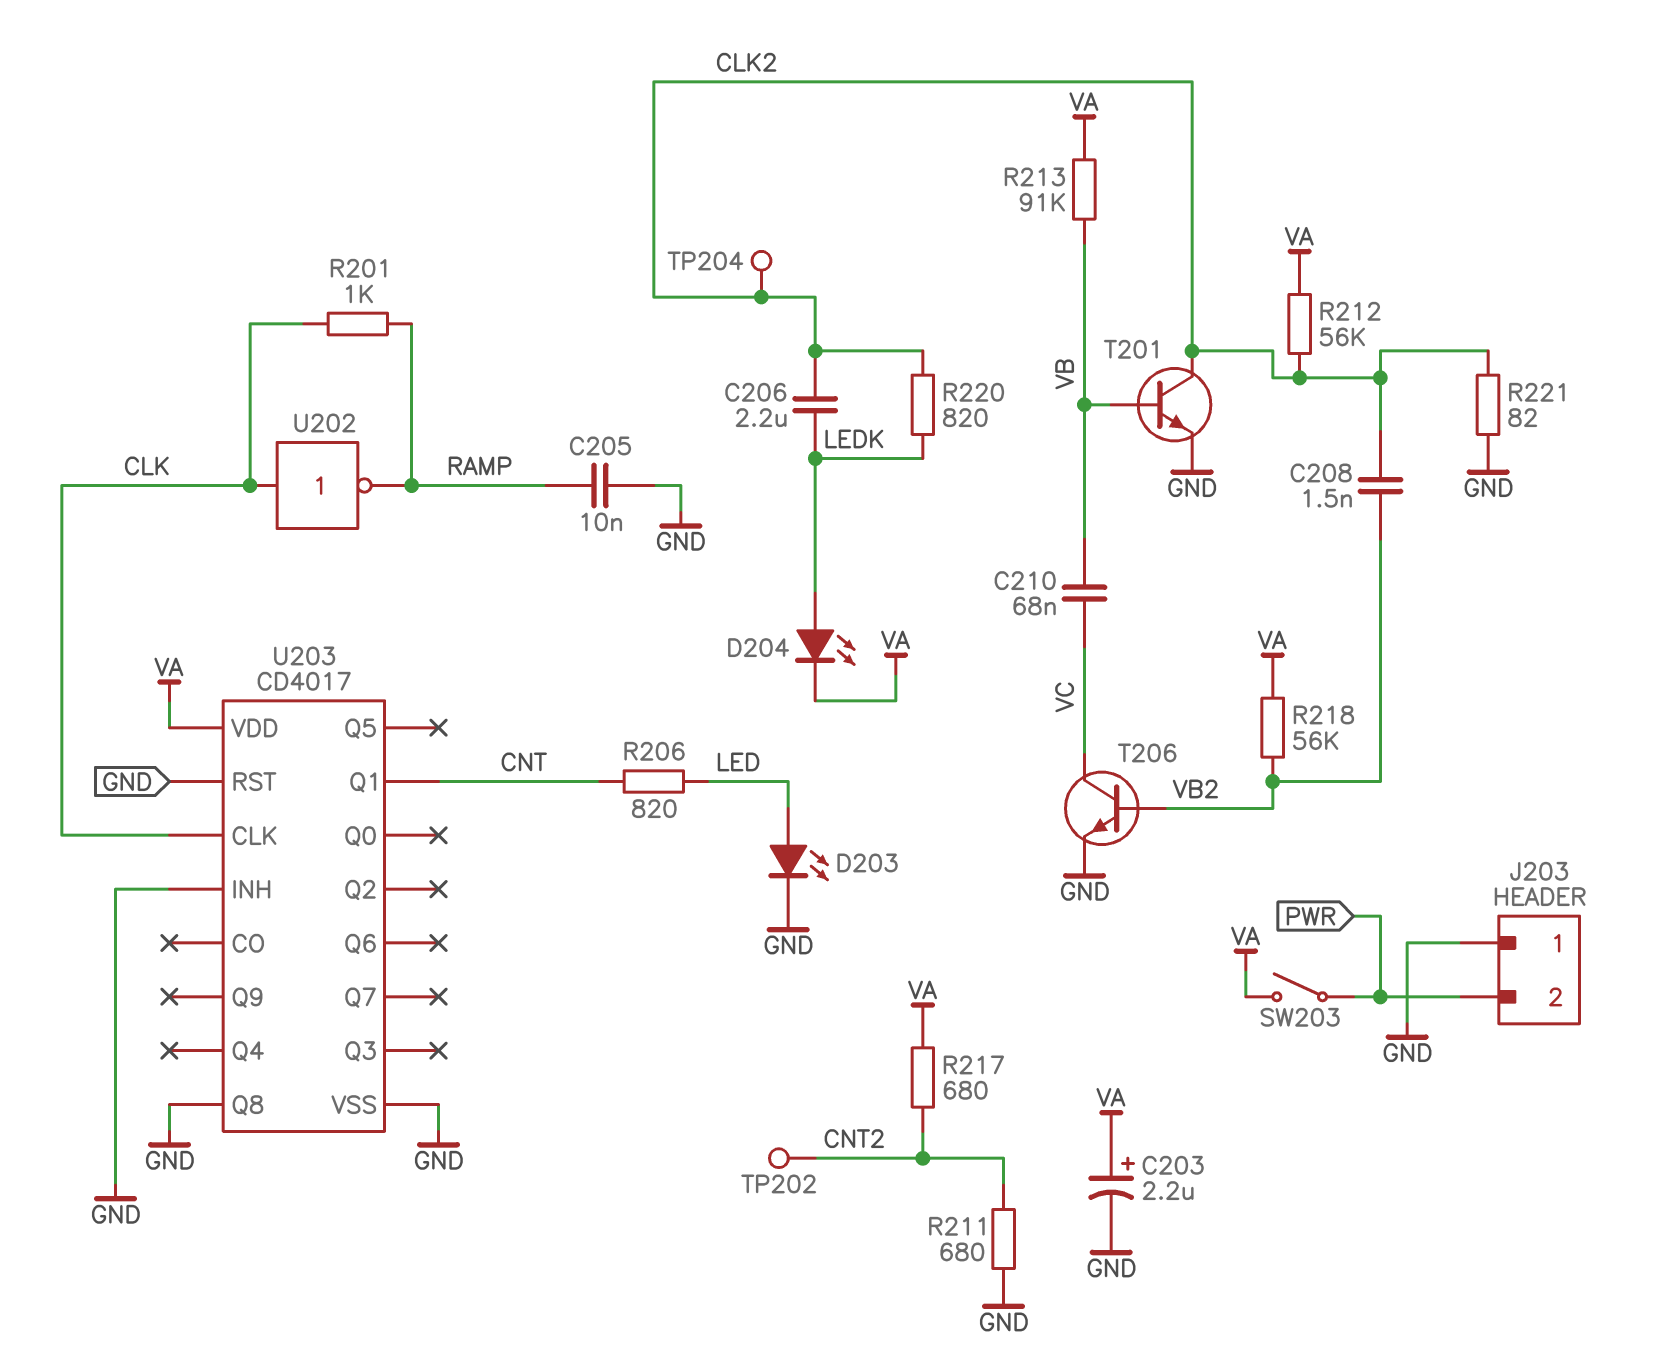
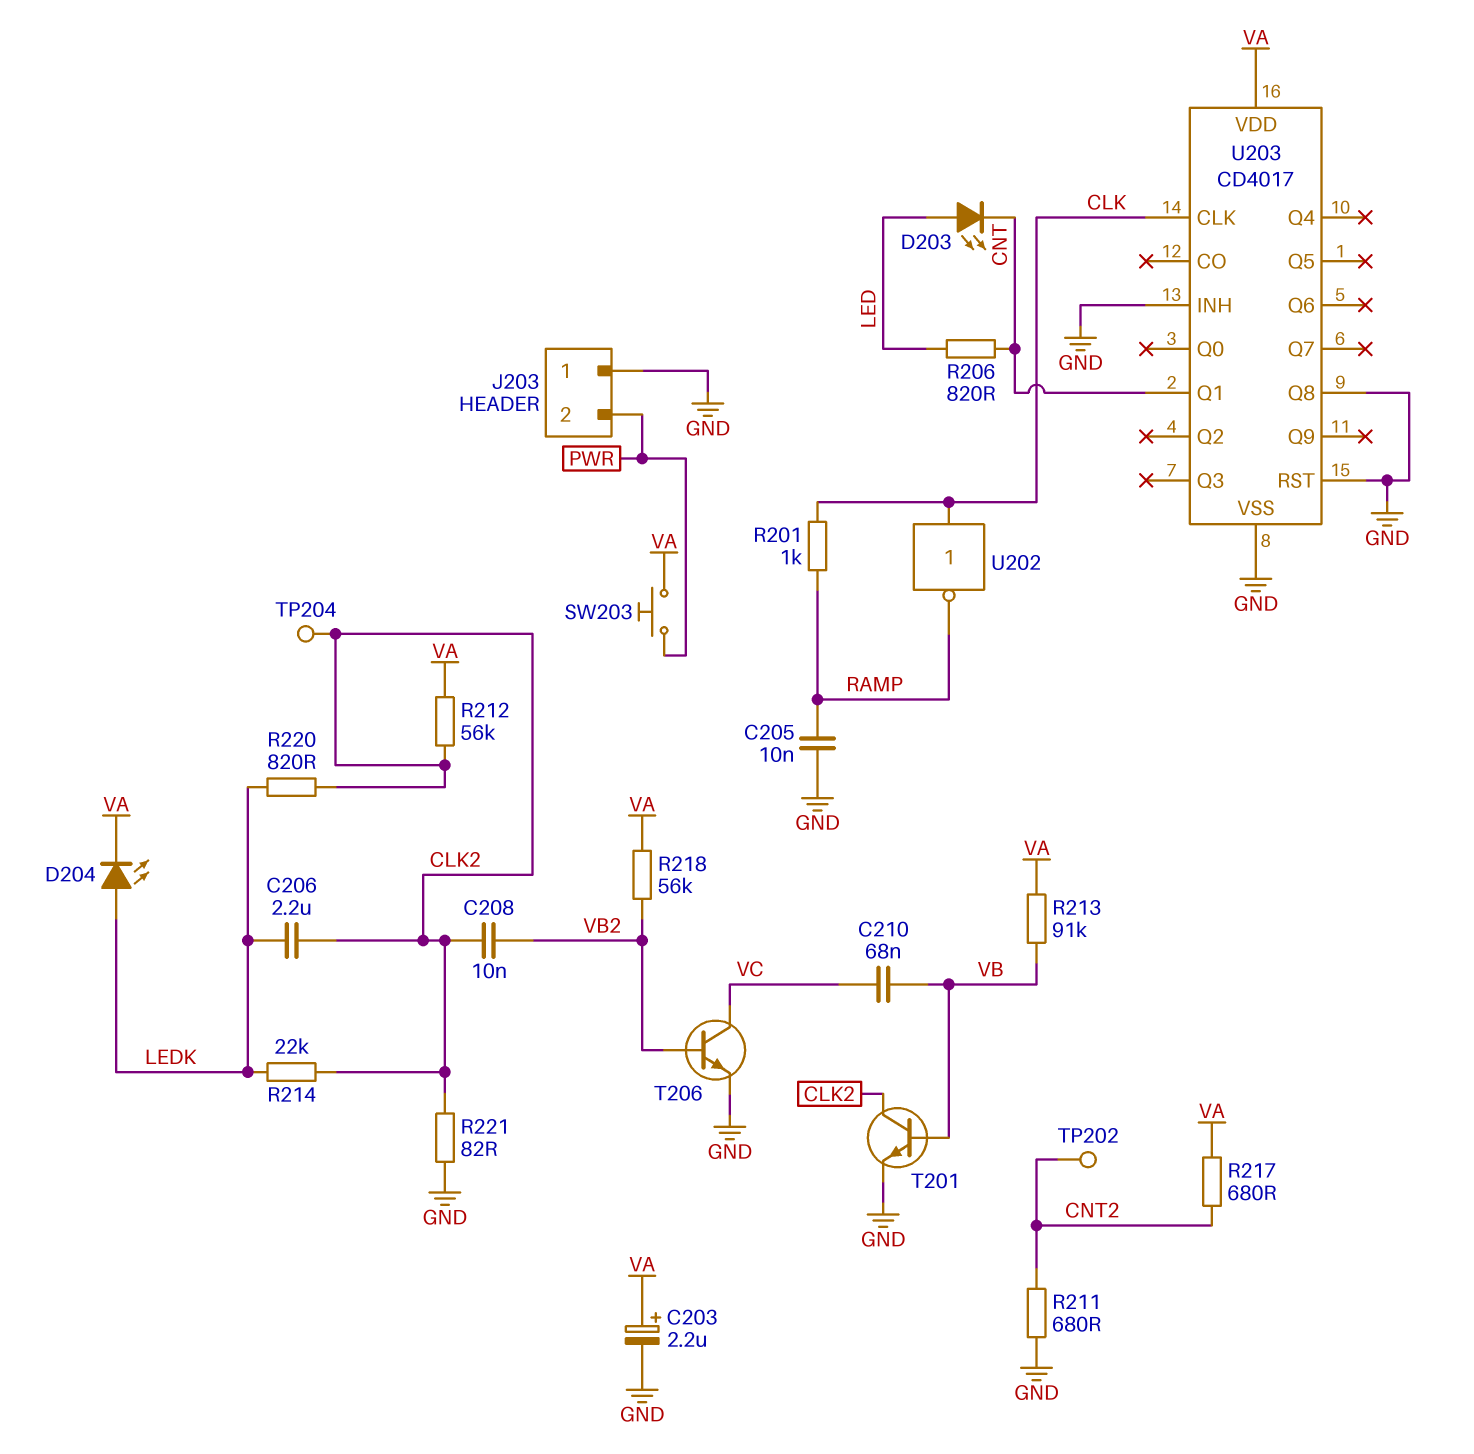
C208: 1.5nF (CLK2, VB2) -> 10nF (CLK2, VB2)
D203: LED (A LED, K GND) -> LED (A LED, K CNT)
R214: none -> 22k (CLK2, LEDK)
SW203: switch (PWR, VA) -> button (PWR, VA)

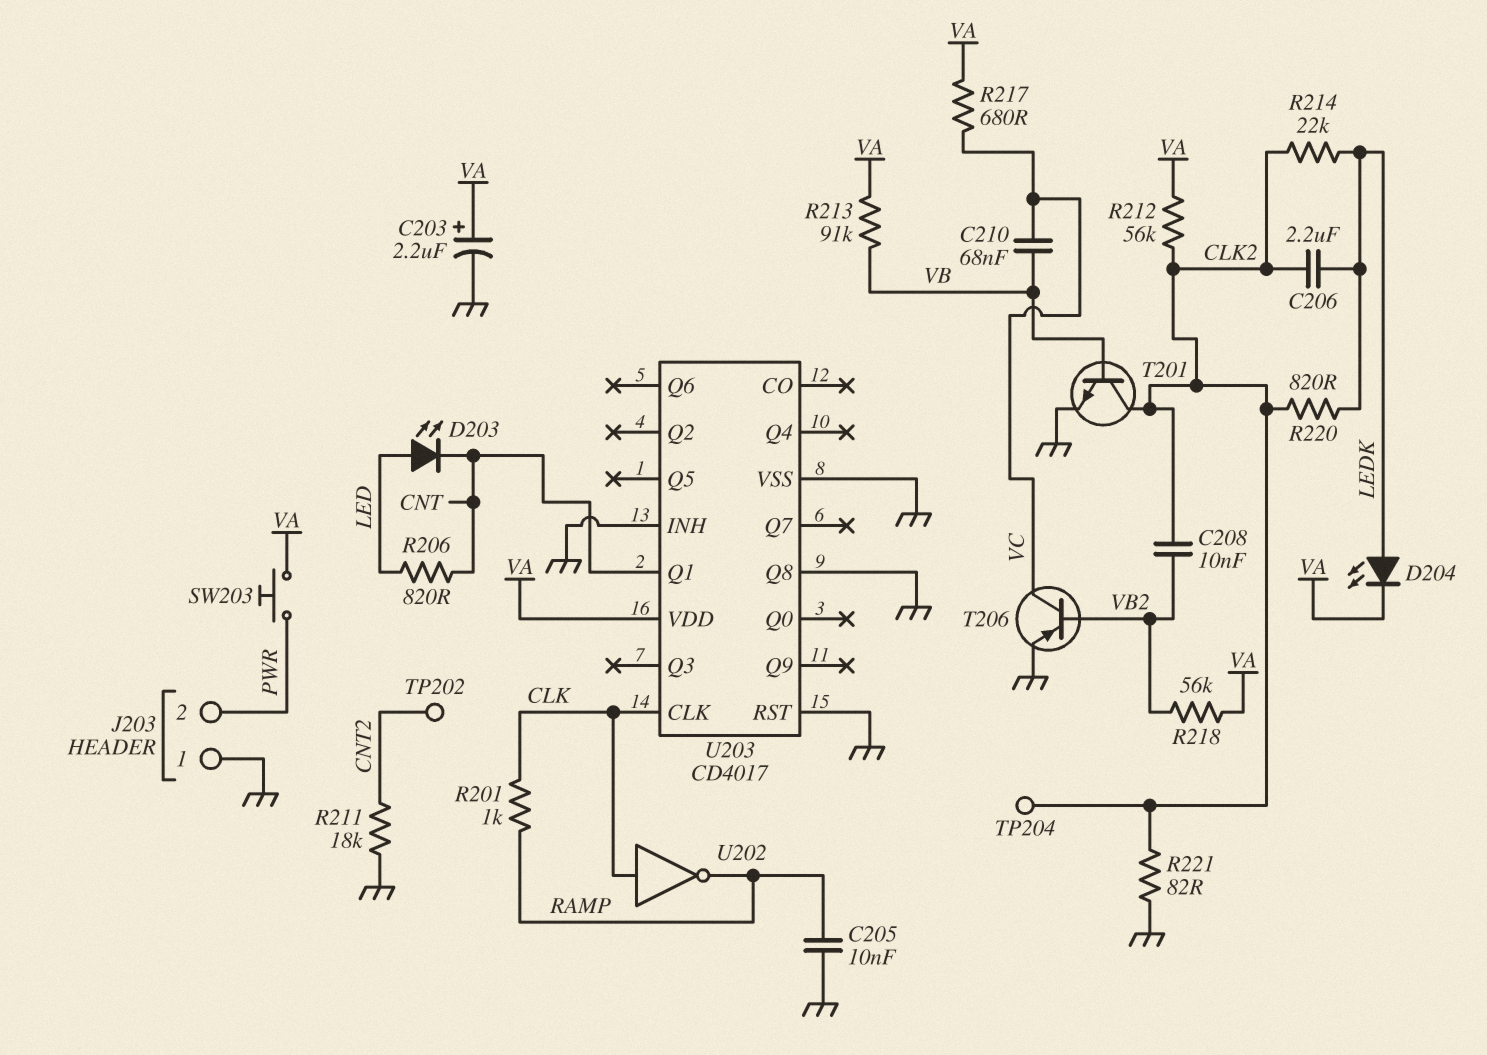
R211: 680 (CNT2, GND) -> 18k (CNT2, GND)
R217: 680 (CNT2, VA) -> 680 (VA, VC)
T206: NPN (B VB2, C VC, E GND) -> PNP (B VB2, C VC, E GND)

